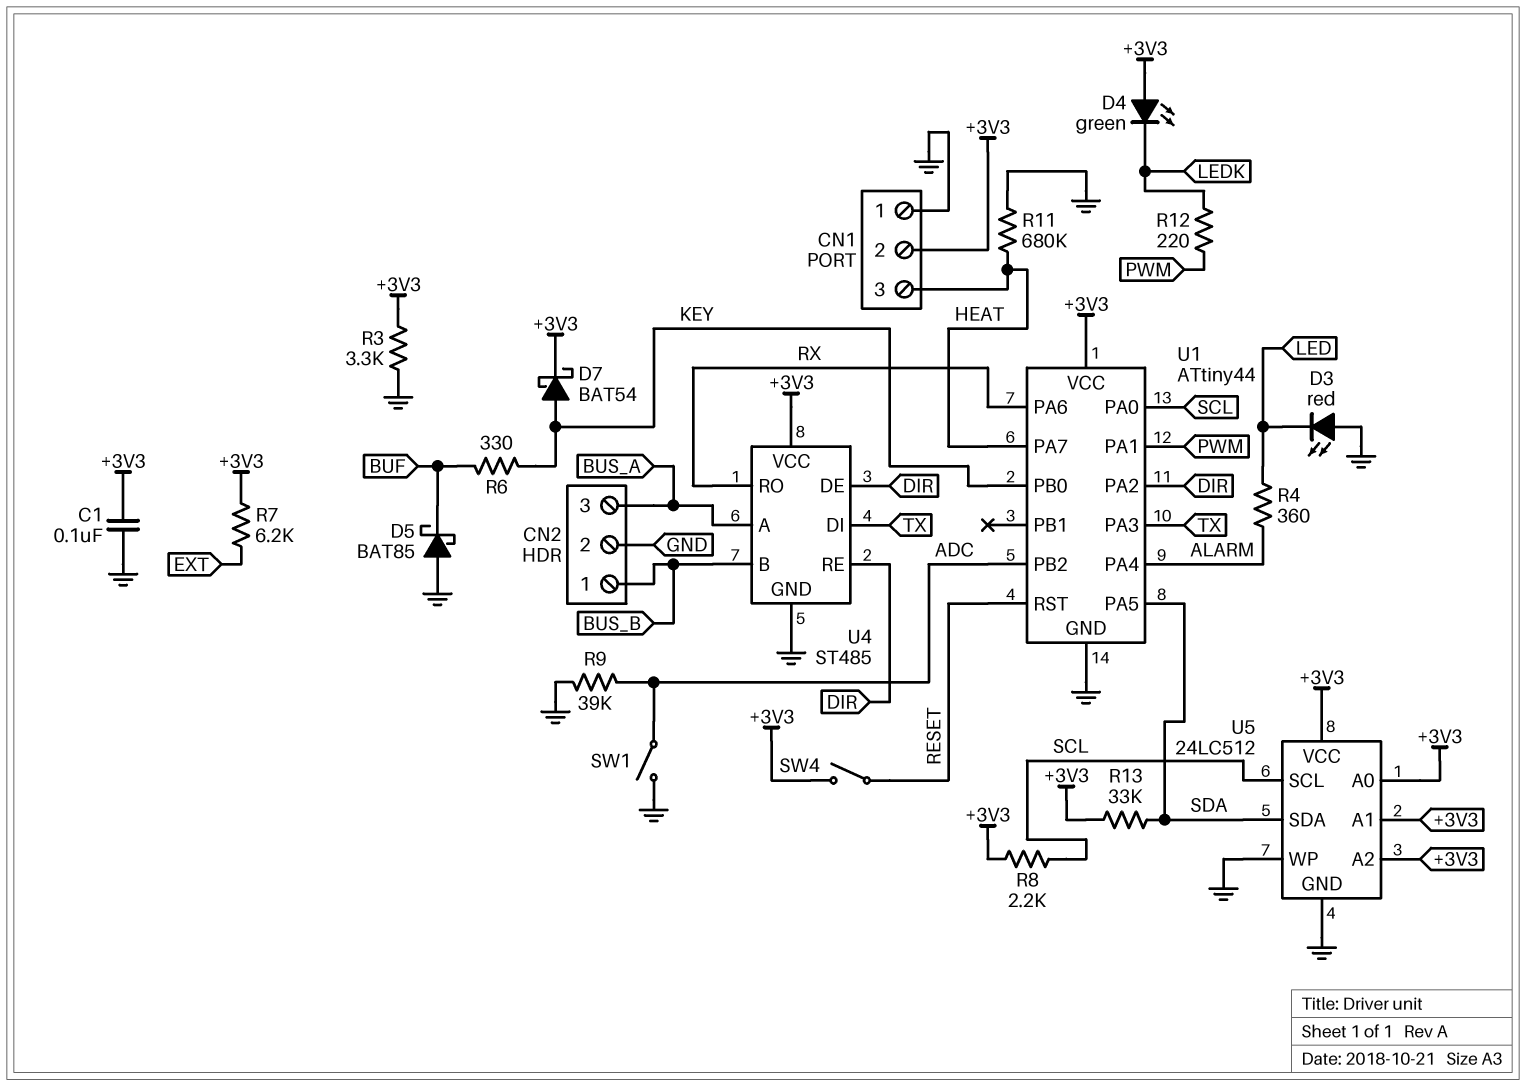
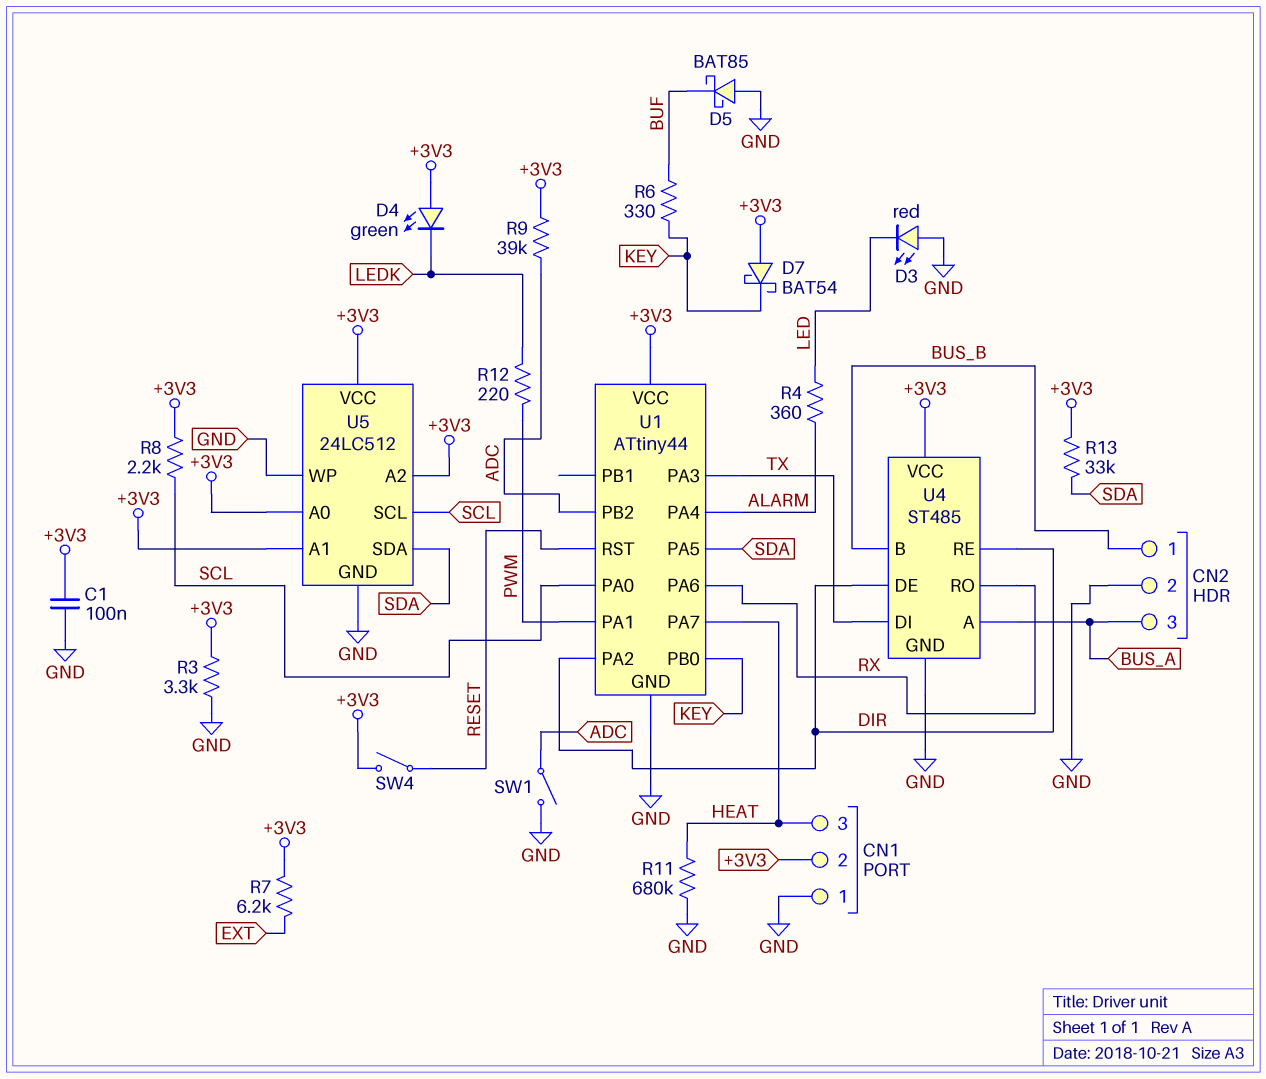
D7: schottky BAT54 (A KEY, K +3V3) -> schottky BAT54 (A +3V3, K KEY)
R9: 39k (ADC, GND) -> 39k (+3V3, ADC)

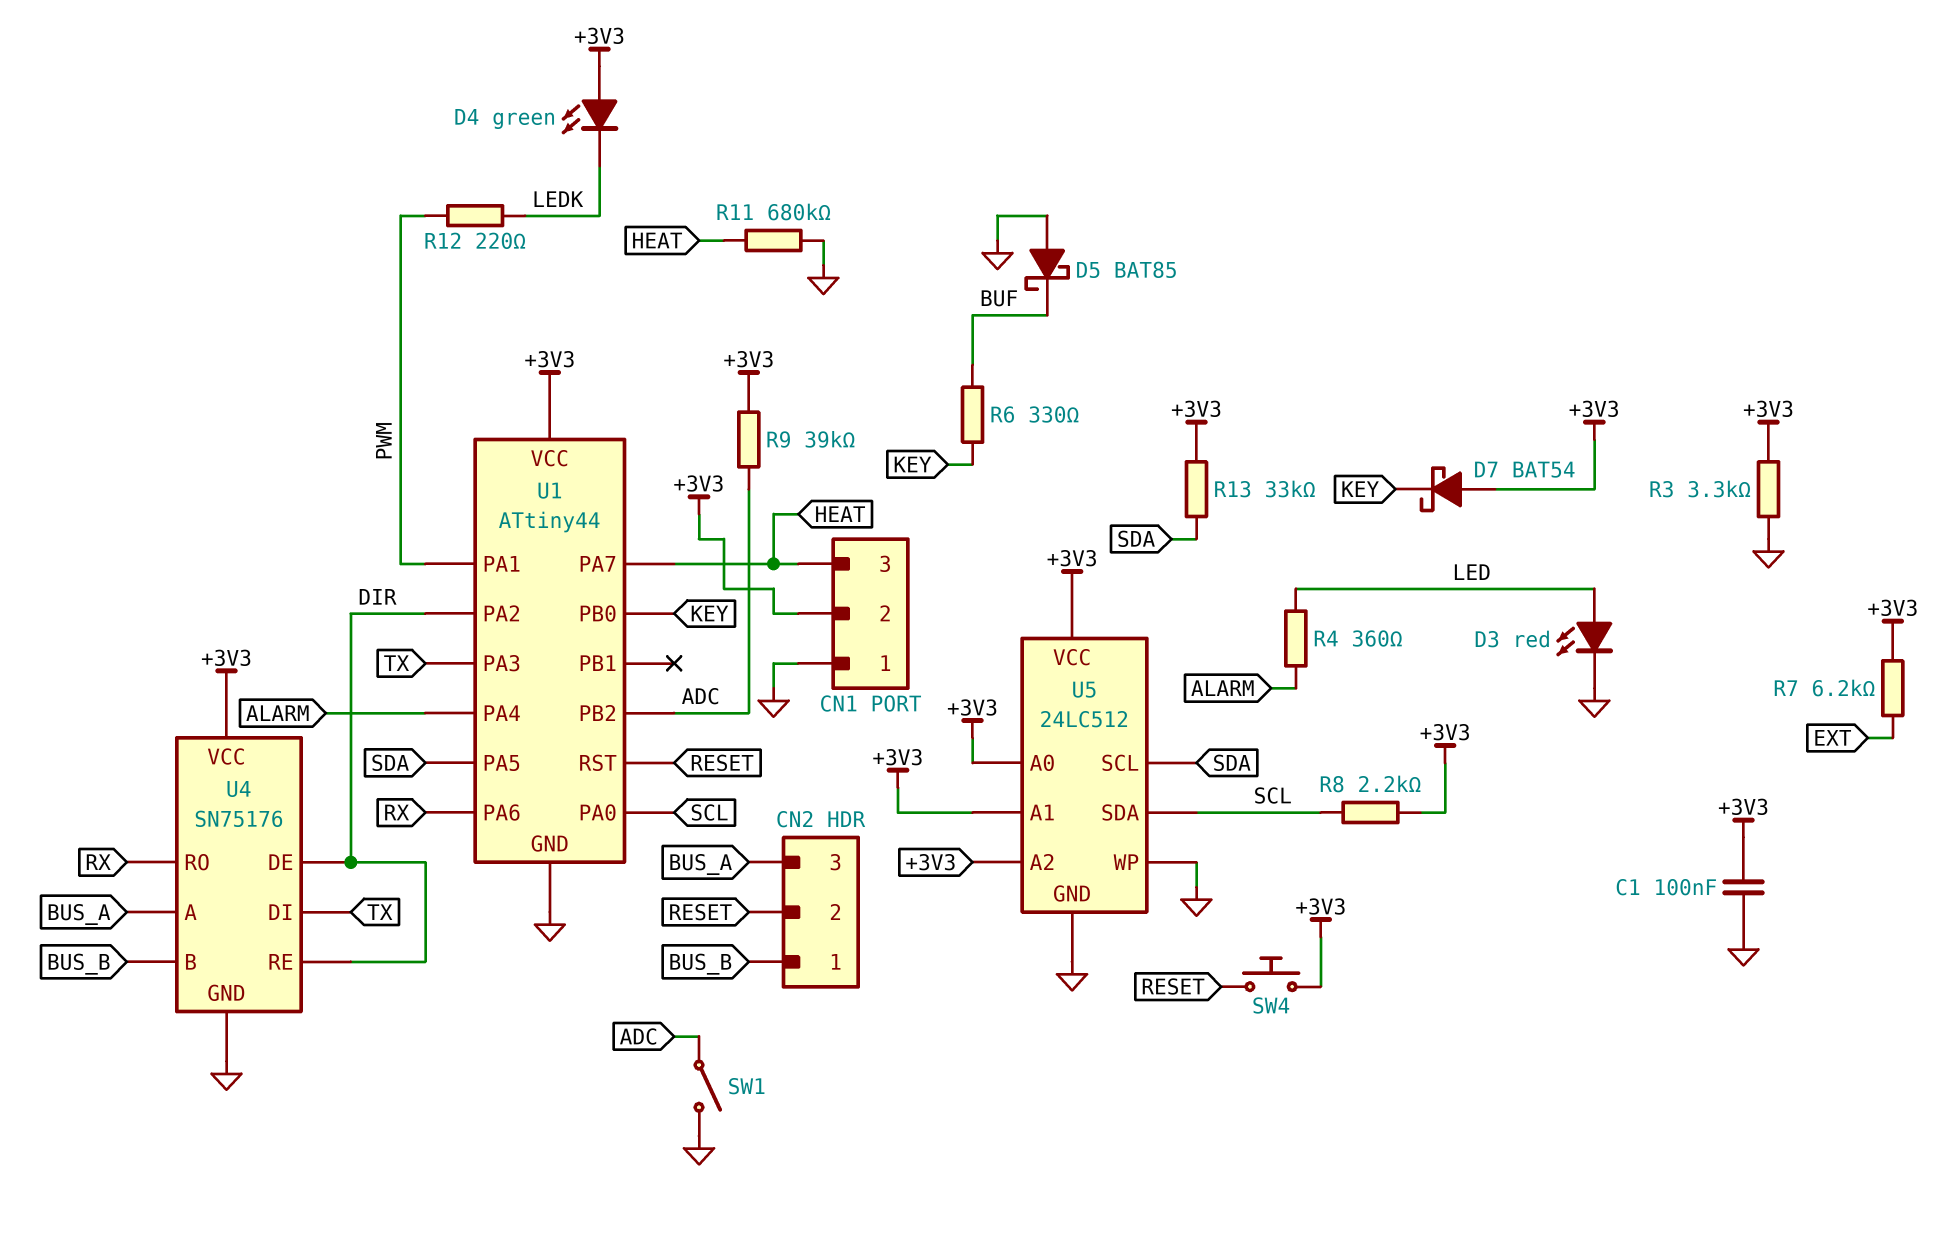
CN2 pin 2: GND -> RESET
D3: LED red (A GND, K LED) -> LED red (A LED, K GND)
SW4: switch (+3V3, RESET) -> button (+3V3, RESET)
U4: ST485 -> SN75176
U5 pin SCL: SCL -> SDA
U5 pin SDA: SDA -> SCL

